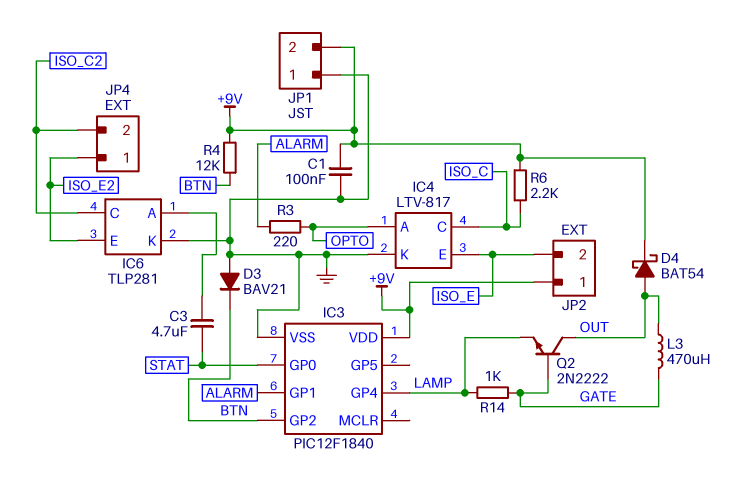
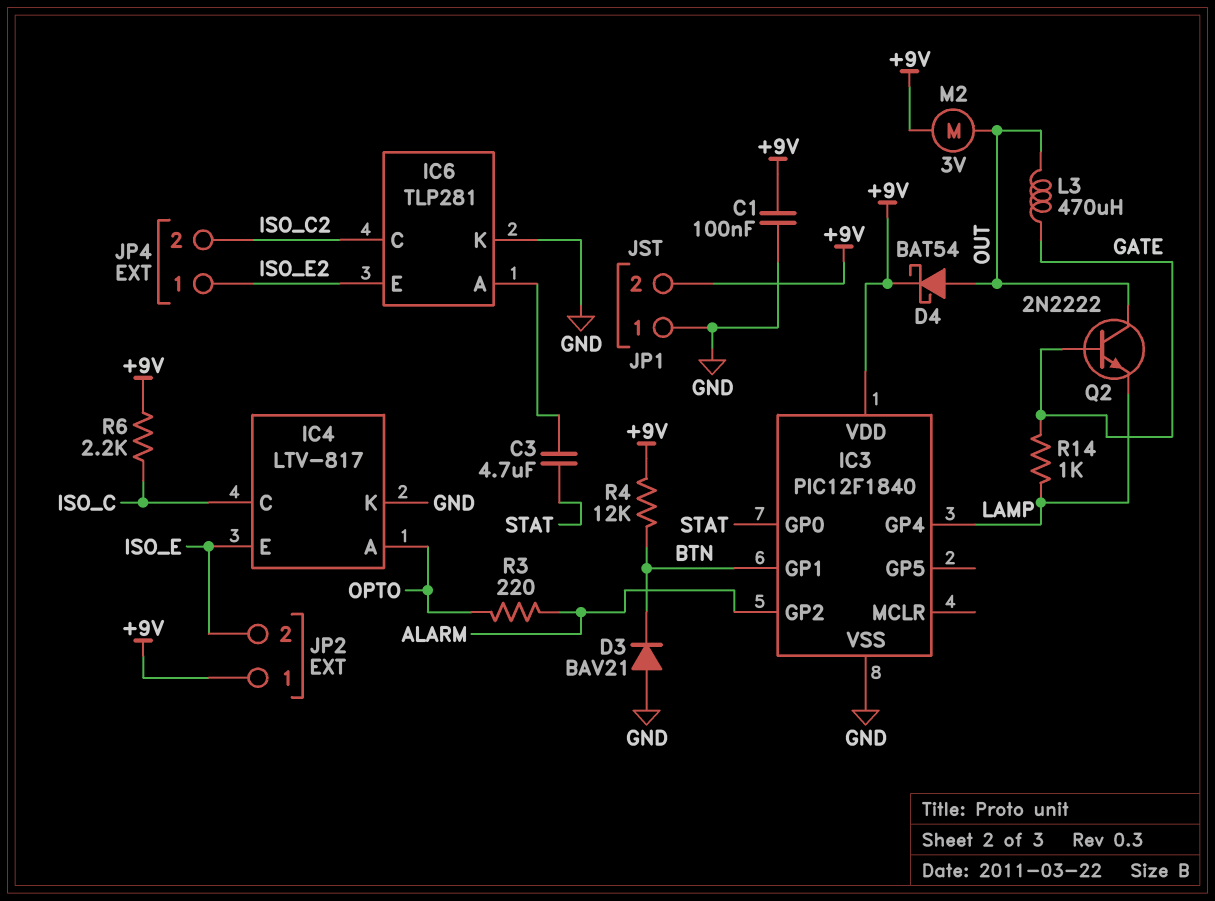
IC3 pin GP1: ALARM -> BTN
IC3 pin GP2: BTN -> ALARM
M2: none -> motor 3V (+9V, OUT)

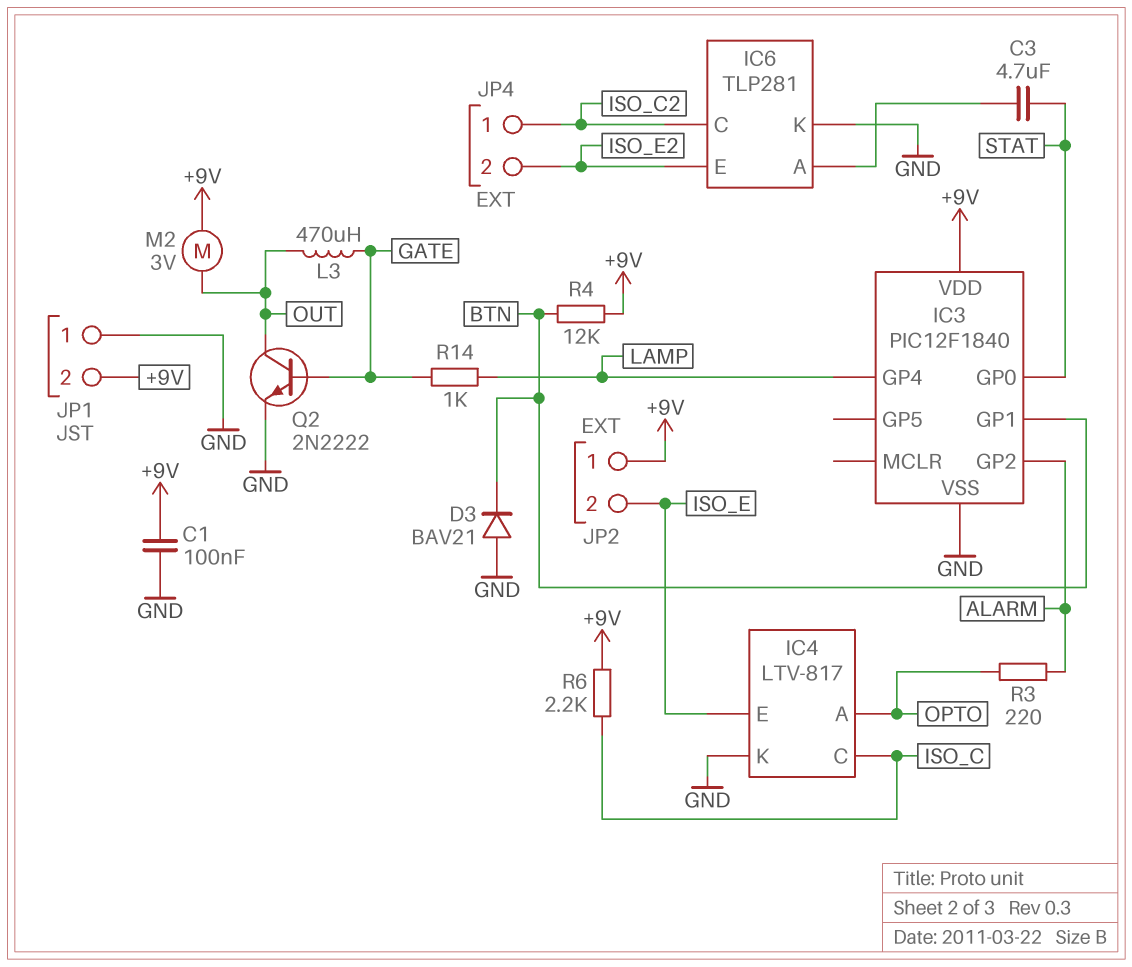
D4: schottky BAT54 (A OUT, K +9V) -> none
JP4 pin 1: ISO_E2 -> ISO_C2
JP4 pin 2: ISO_C2 -> ISO_E2
Q2: NPN 2N2222 (B GATE, C OUT, E LAMP) -> NPN 2N2222 (B GATE, C OUT, E GND)

